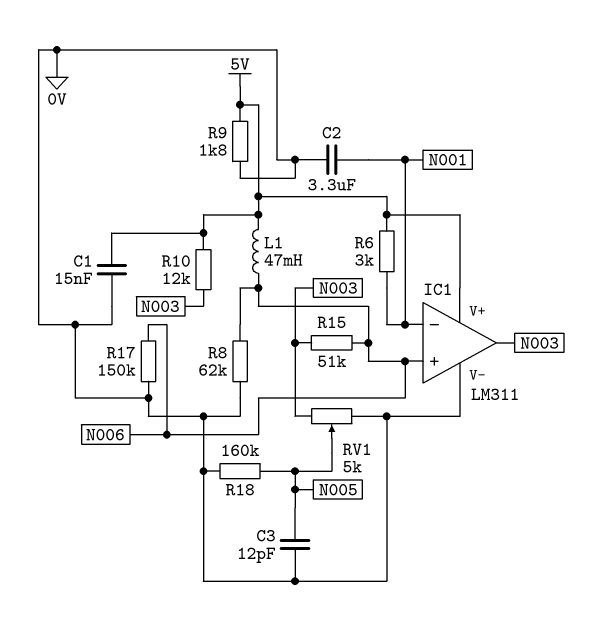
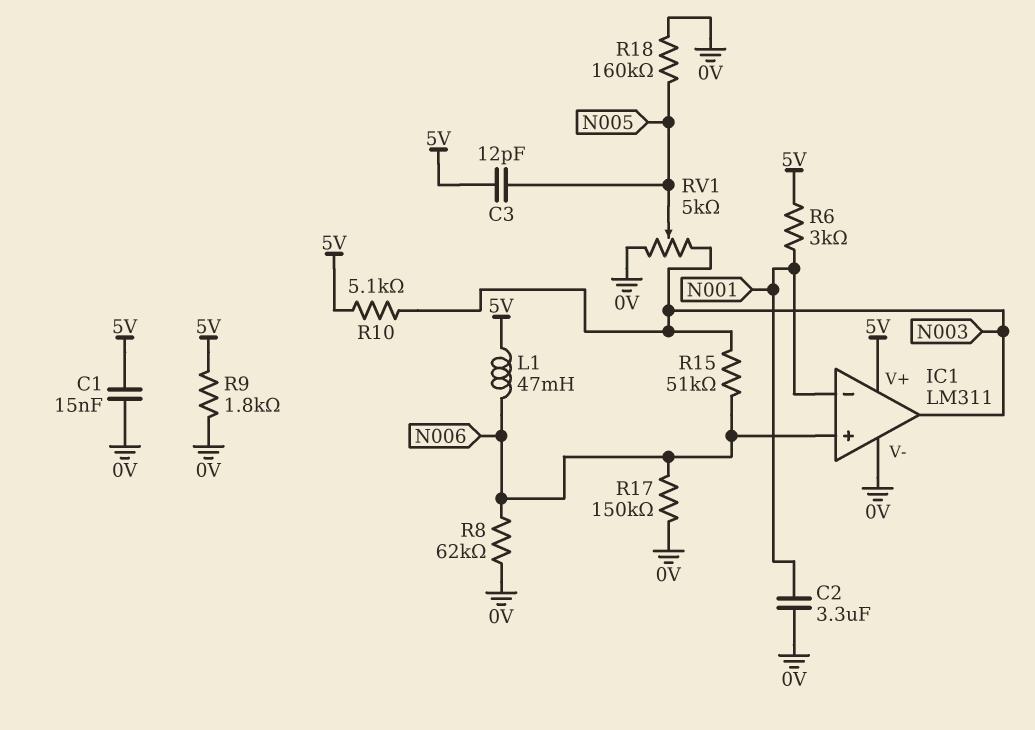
C3: 12pF (0V, N005) -> 12pF (5V, N005)
R10: 12k (5V, N003) -> 5.1k (5V, N003)

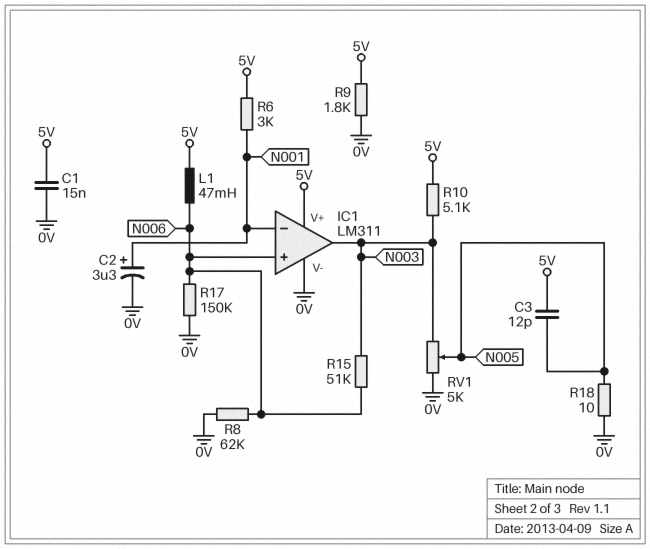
C2: 3.3uF (0V, N001) -> 3.3uF (plus N001, minus 0V)
R18: 160k (0V, N005) -> 10 (0V, N005)

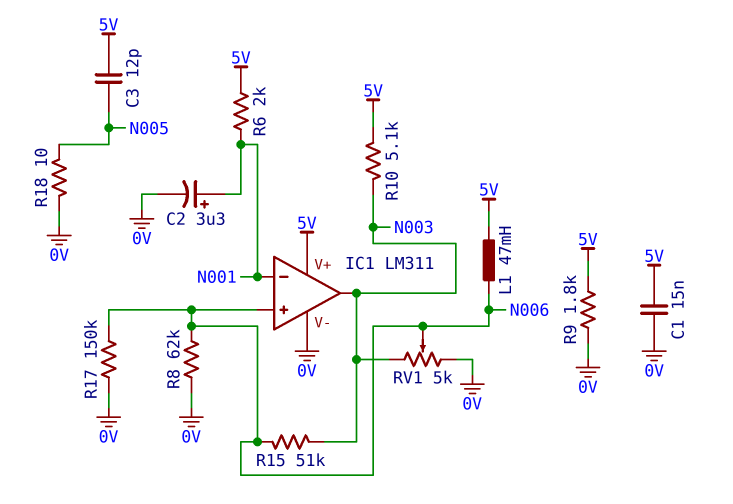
R6: 3k (5V, N001) -> 2k (5V, N001)
RV1: 5k (0V, N003, wiper N005) -> 5k (0V, N003, wiper N006)

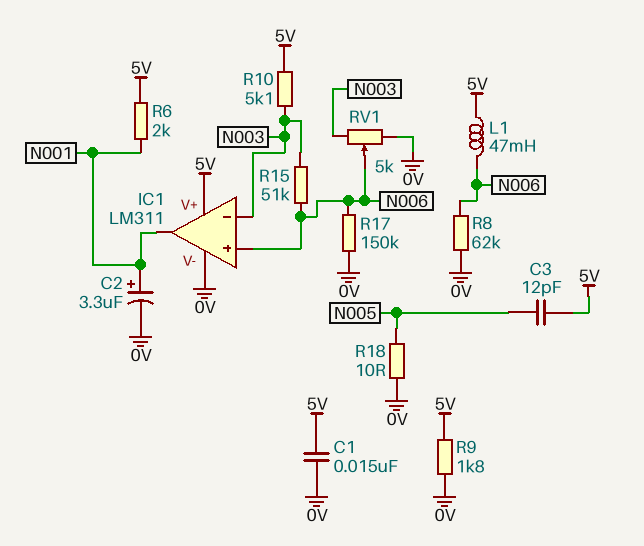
IC1 pin in-: N001 -> N003
IC1 pin out: N003 -> N001

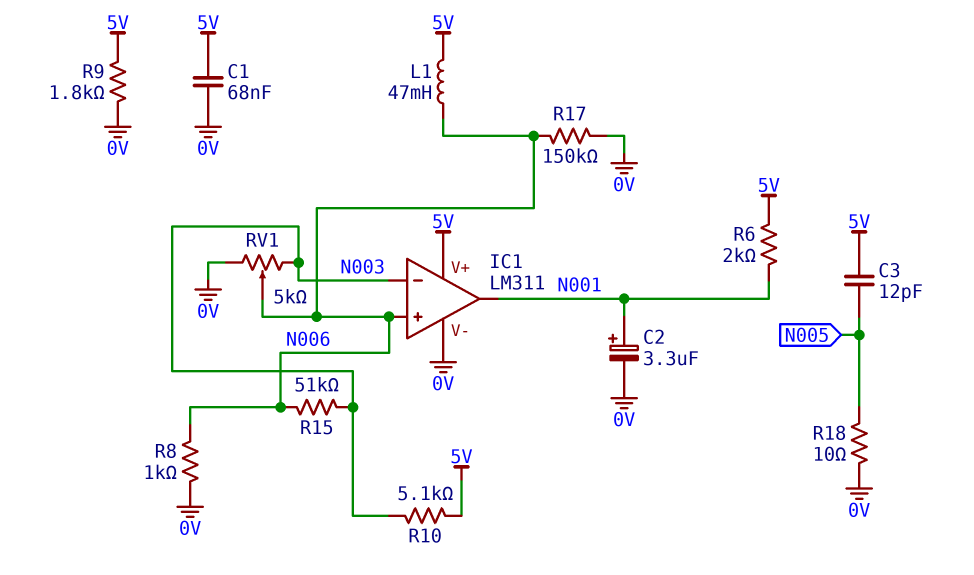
C1: 15nF (0V, 5V) -> 68nF (0V, 5V)
R8: 62k (0V, N006) -> 1k (0V, N006)

